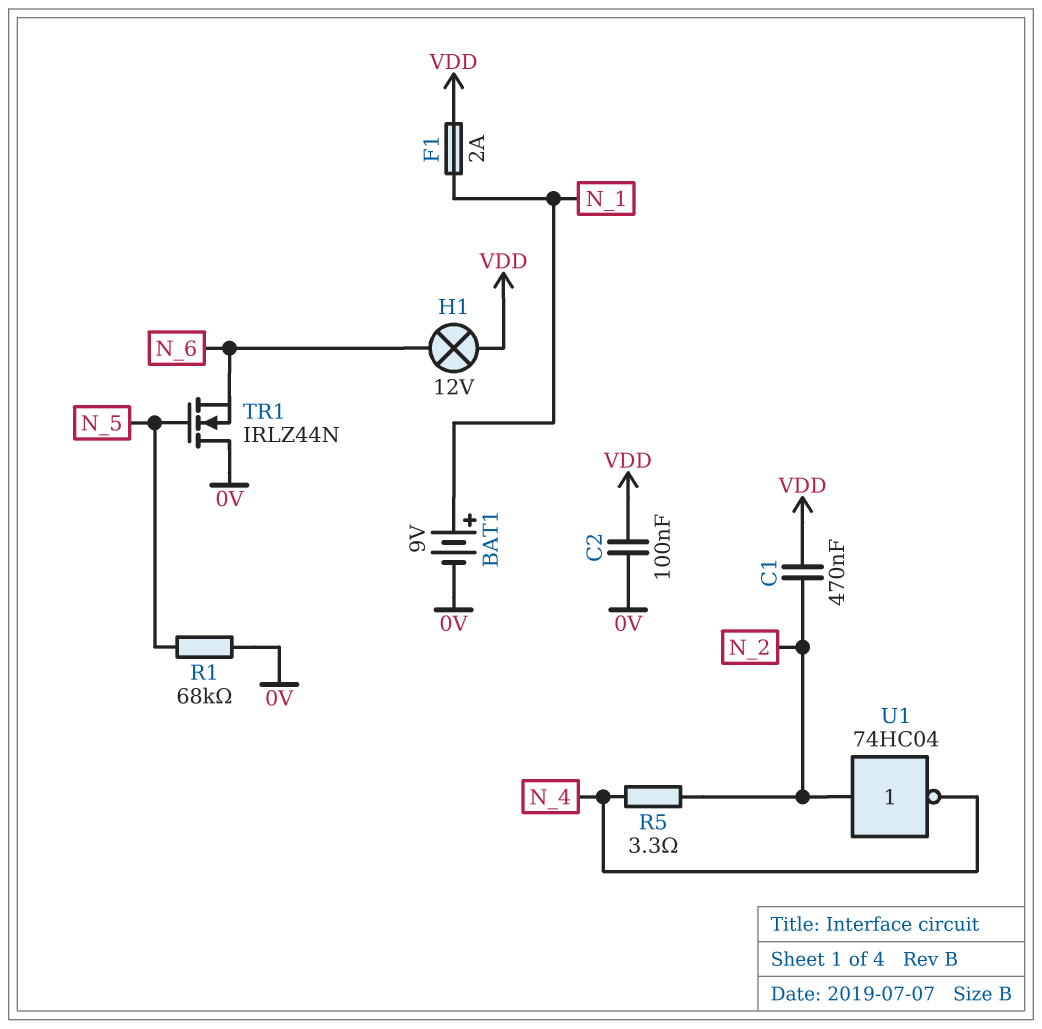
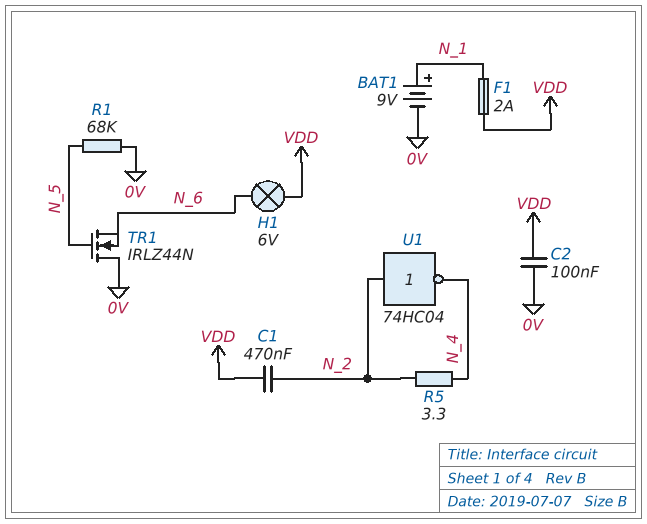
H1: lamp 12V (N_6, VDD) -> lamp 6V (N_6, VDD)

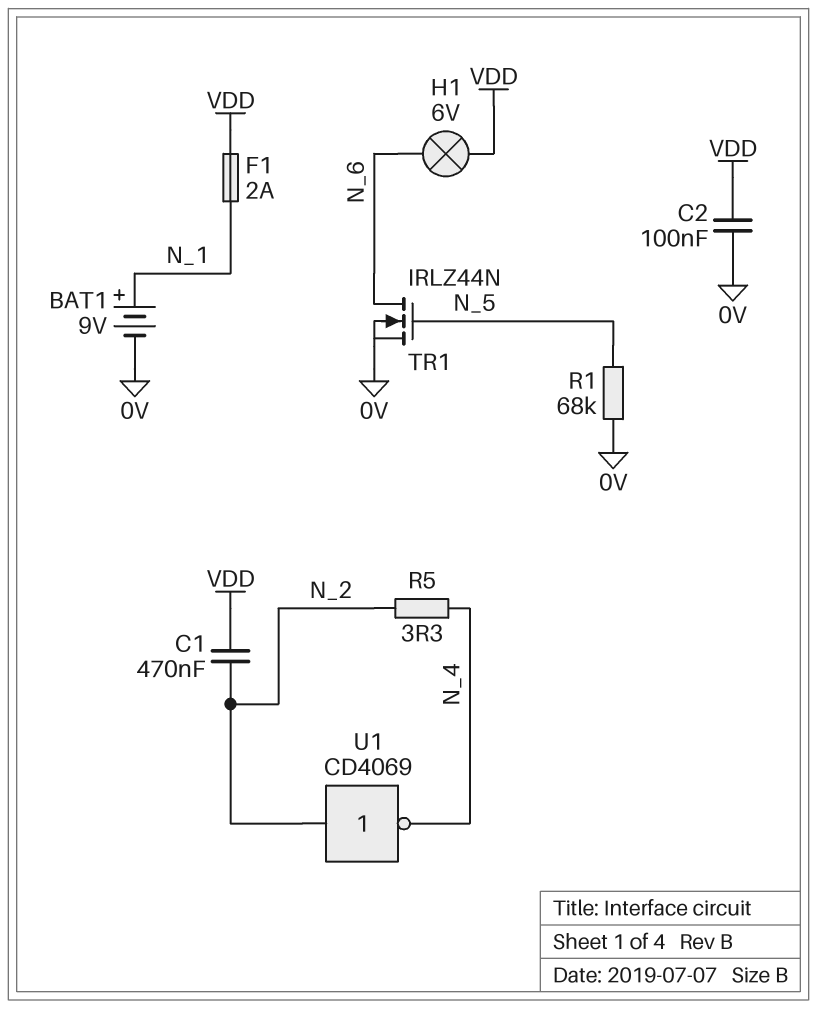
TR1: NMOS IRLZ44N (G N_5, D 0V, S N_6) -> NMOS IRLZ44N (G N_5, D N_6, S 0V)
U1: NOT 74HC04 (in N_2, out N_4) -> NOT CD4069 (in N_2, out N_4)

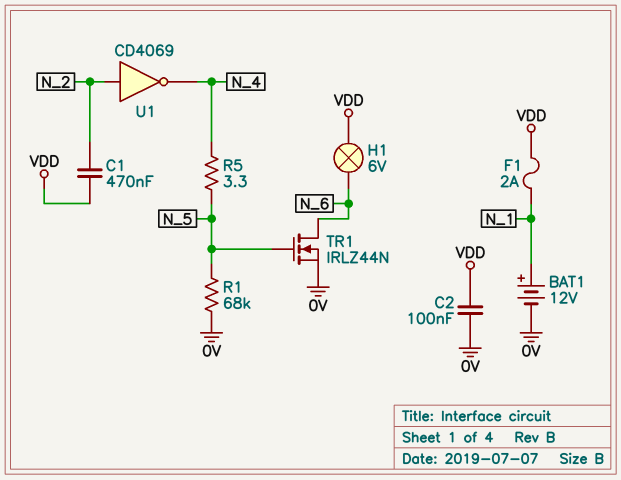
BAT1: 9V (plus N_1, minus 0V) -> 12V (plus N_1, minus 0V)
R5: 3.3 (N_2, N_4) -> 3.3 (N_4, N_5)

